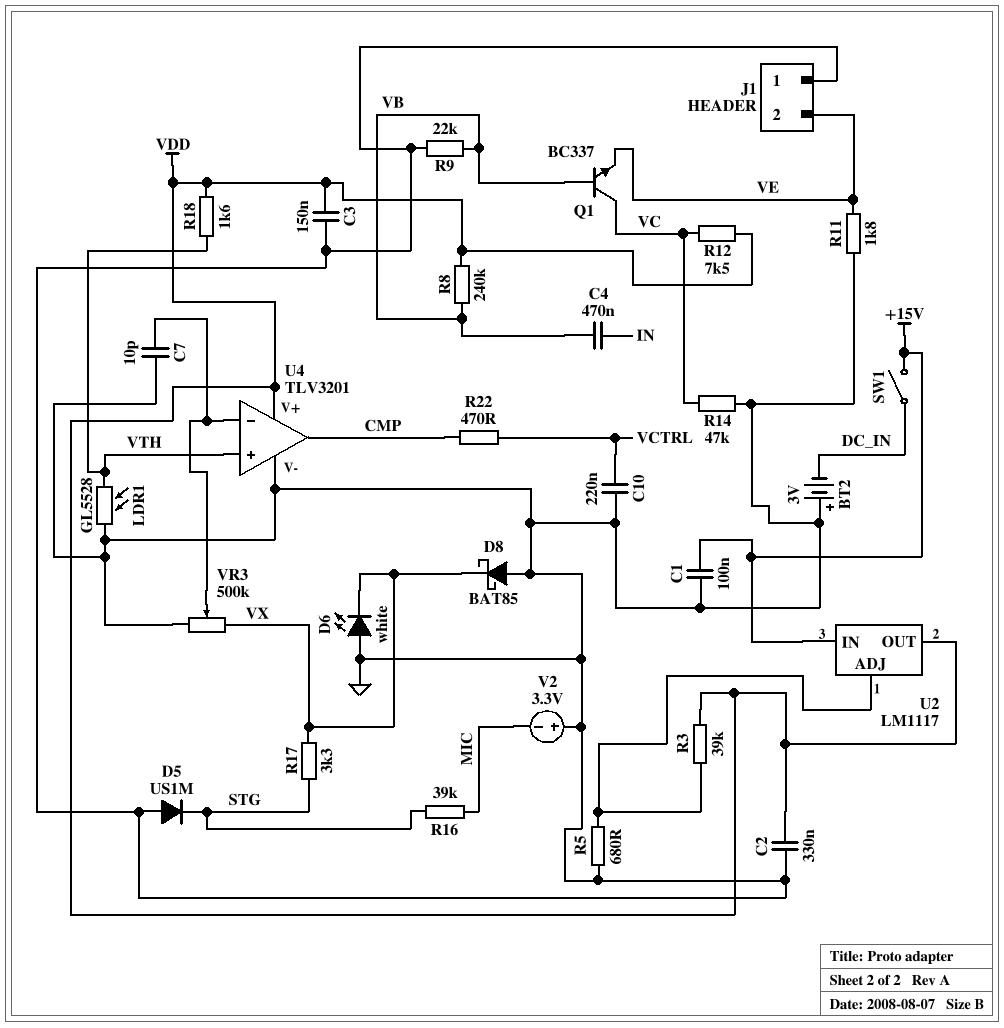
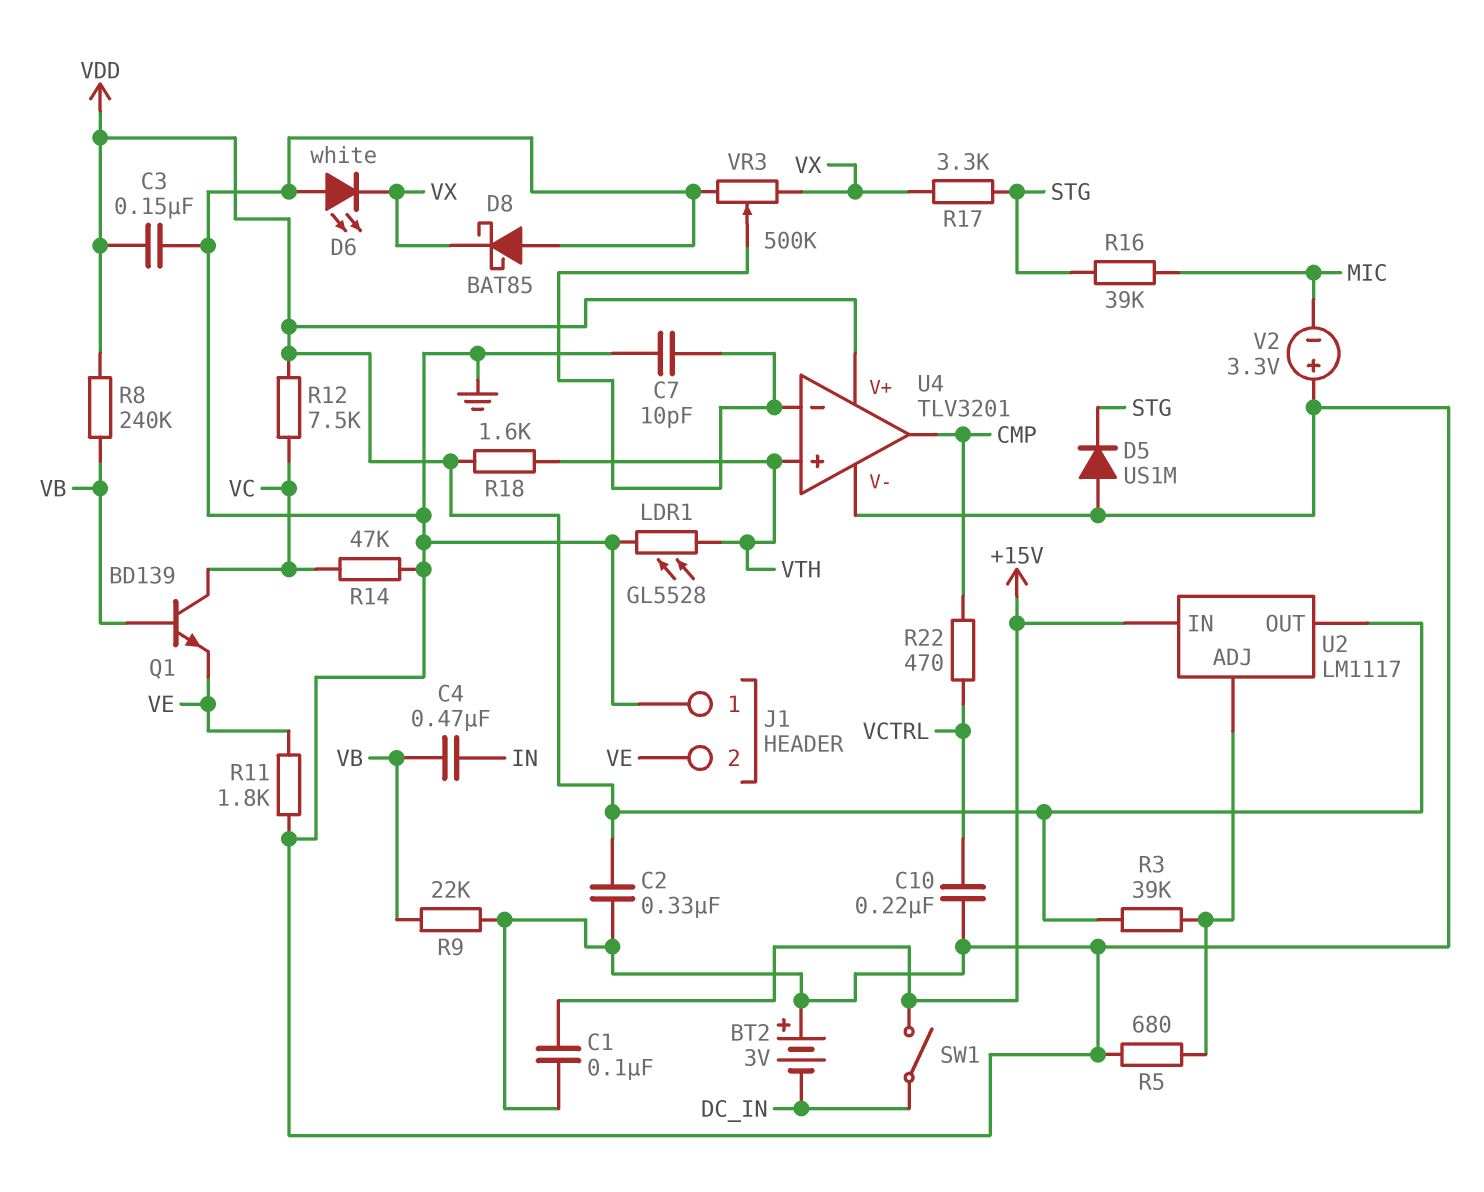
Q1: NPN BC337 (B VB, C VC, E VE) -> NPN BD139 (B VB, C VC, E VE)

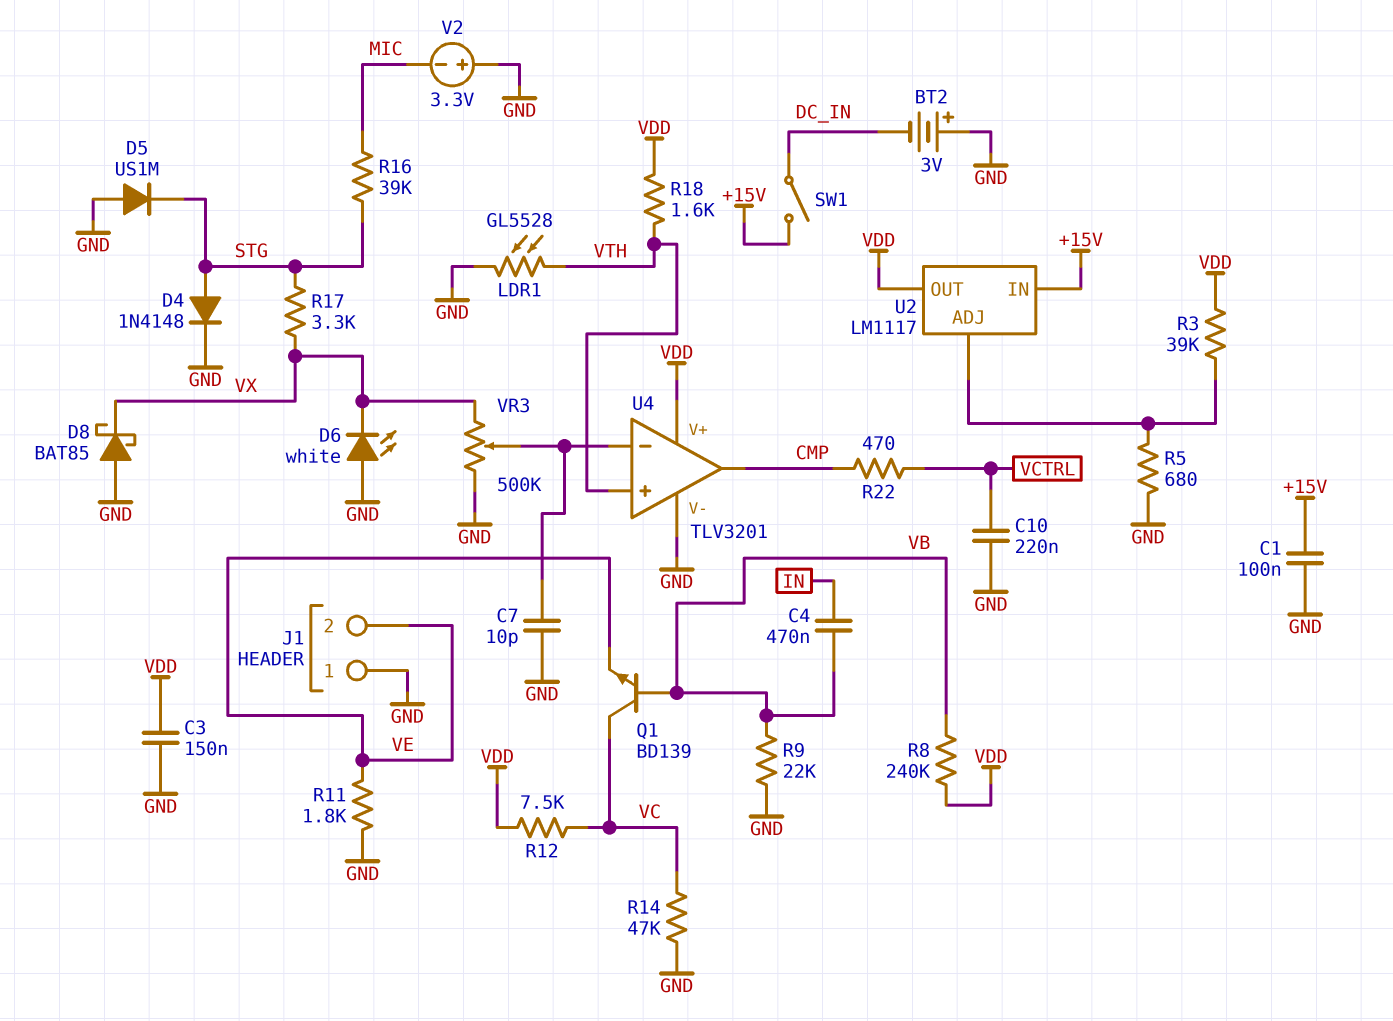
C2: 330nF (GND, VDD) -> none
D4: none -> diode 1N4148 (A STG, K GND)

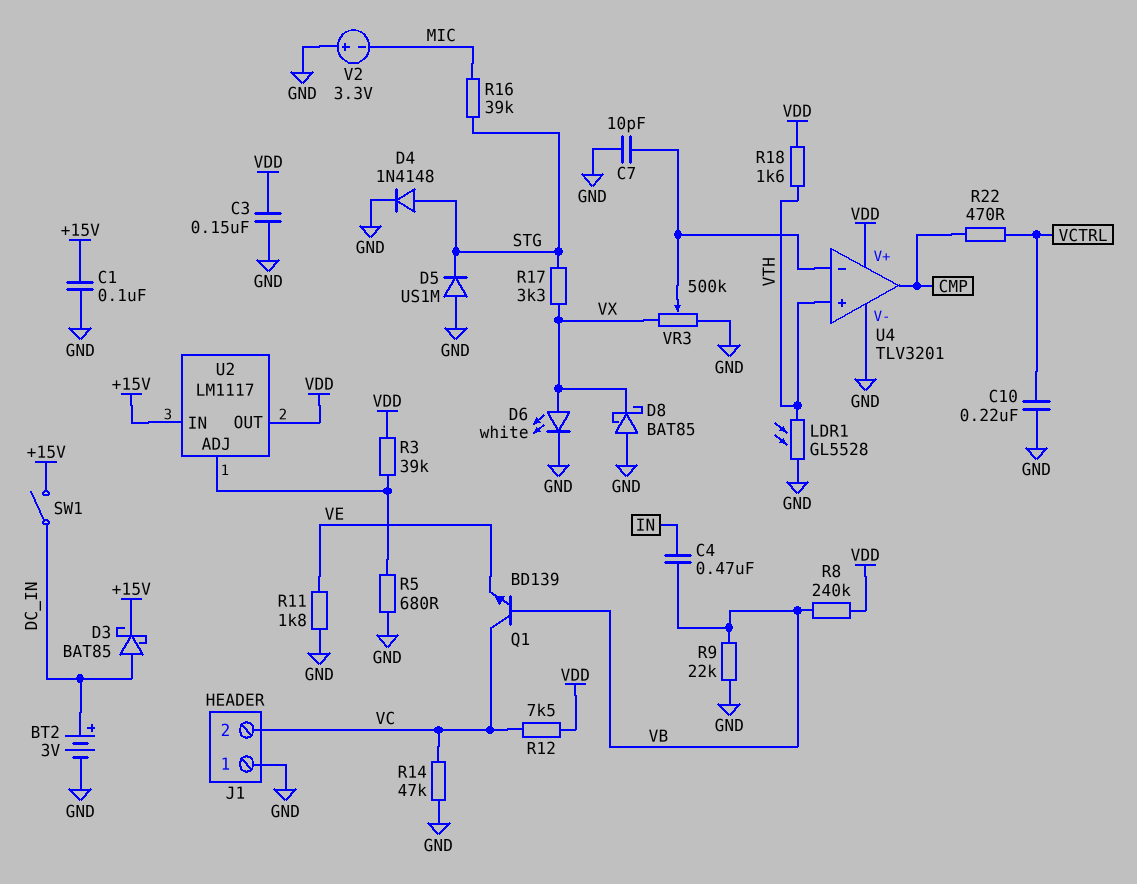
BT2: 3V (plus GND, minus DC_IN) -> 3V (plus DC_IN, minus GND)
D3: none -> schottky BAT85 (A DC_IN, K +15V)
D6: LED white (A GND, K VX) -> LED white (A VX, K GND)
J1 pin 2: VE -> VC

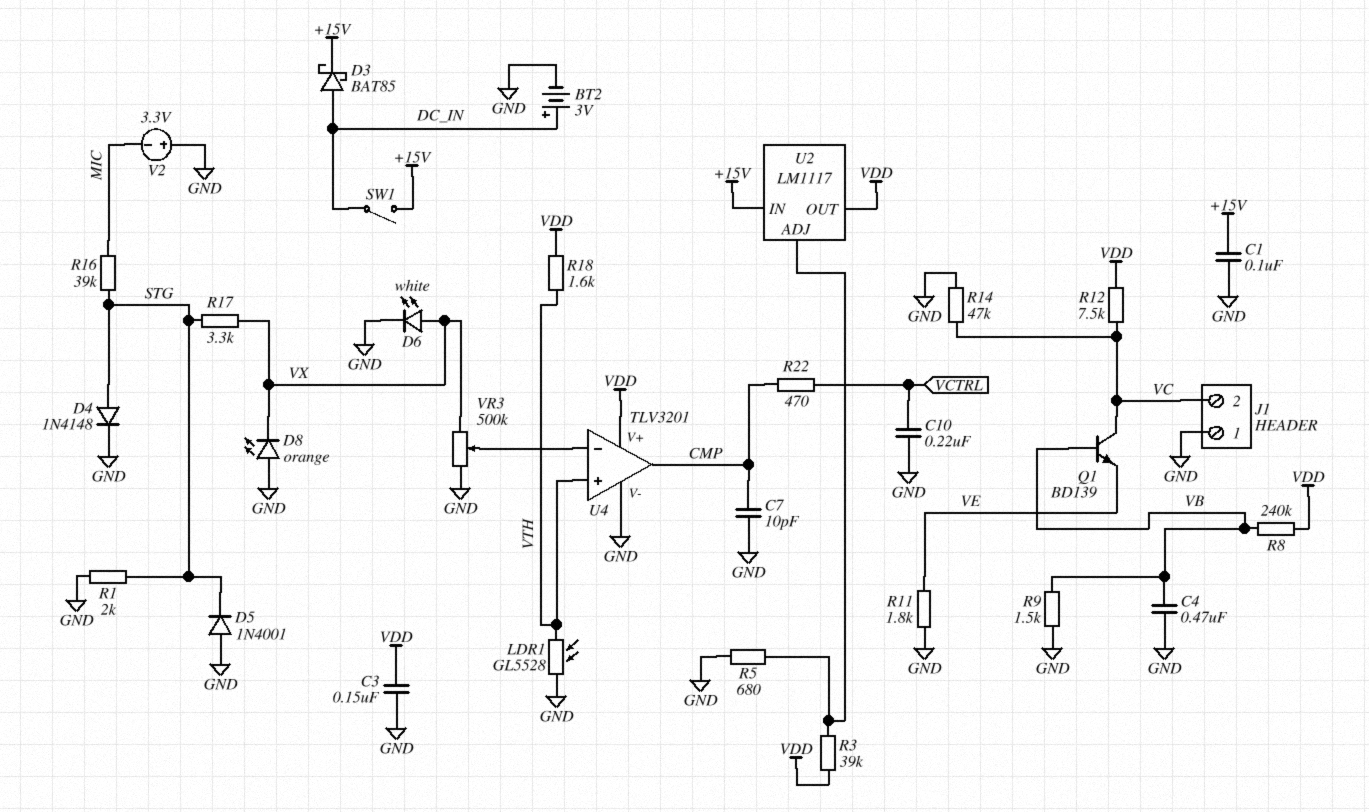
C4: 470nF (IN, VB) -> 470nF (GND, VB)
C7: 10pF (GND, U4/in-) -> 10pF (CMP, GND)
D5: diode US1M (A GND, K STG) -> diode 1N4001 (A GND, K STG)
D8: schottky BAT85 (A GND, K VX) -> LED orange (A GND, K VX)
R1: none -> 2k (GND, STG)
R9: 22k (GND, VB) -> 1.5k (GND, VB)

